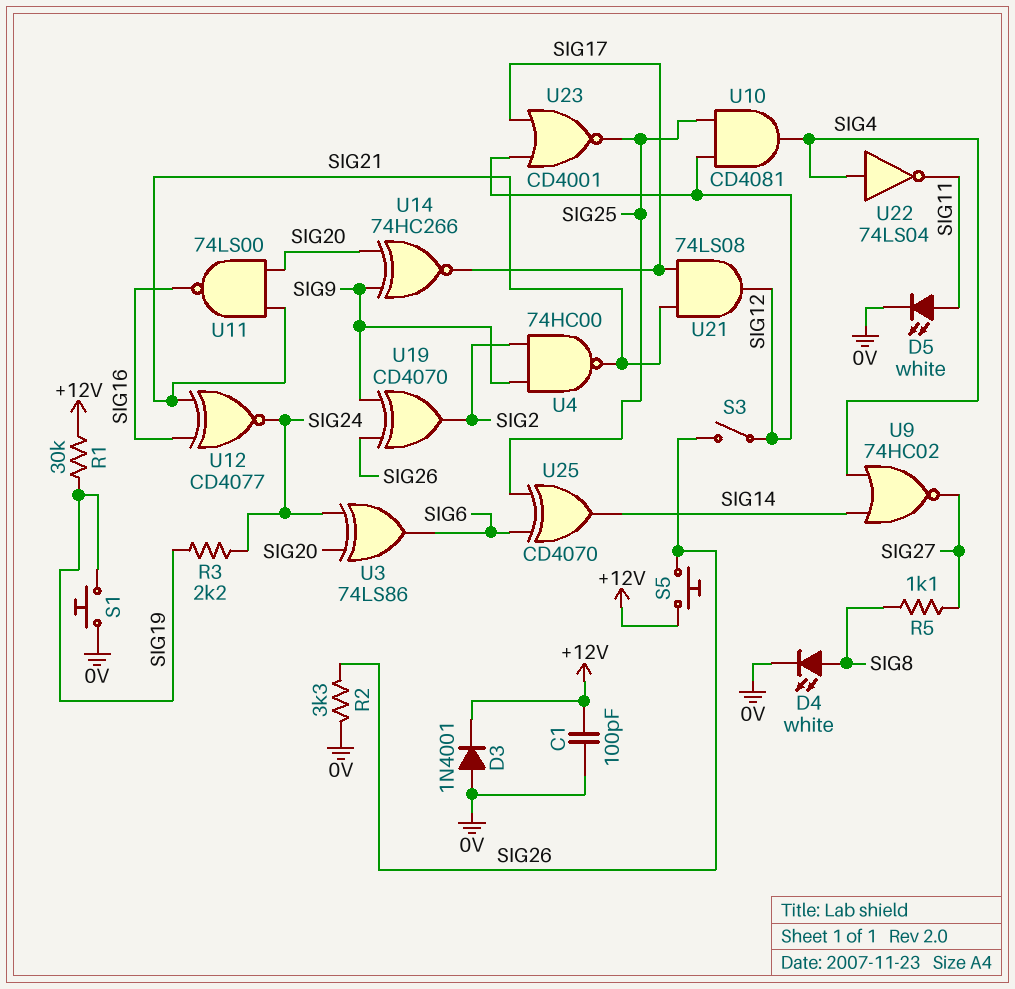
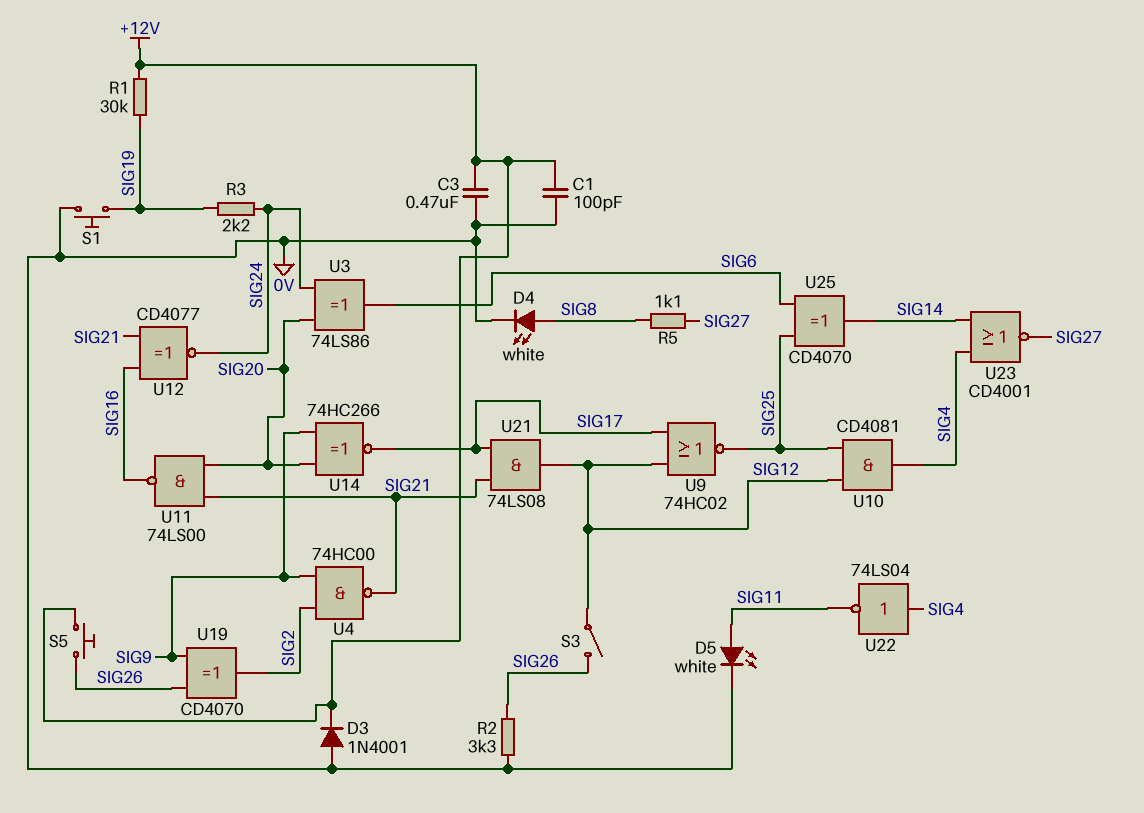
C3: none -> 470nF (+12V, 0V)
U9: NOR 74HC02 (in SIG4, in SIG14, out SIG27) -> NOR 74HC02 (in SIG12, in SIG17, out SIG25)
U23: NOR CD4001 (in SIG12, in SIG17, out SIG25) -> NOR CD4001 (in SIG4, in SIG14, out SIG27)

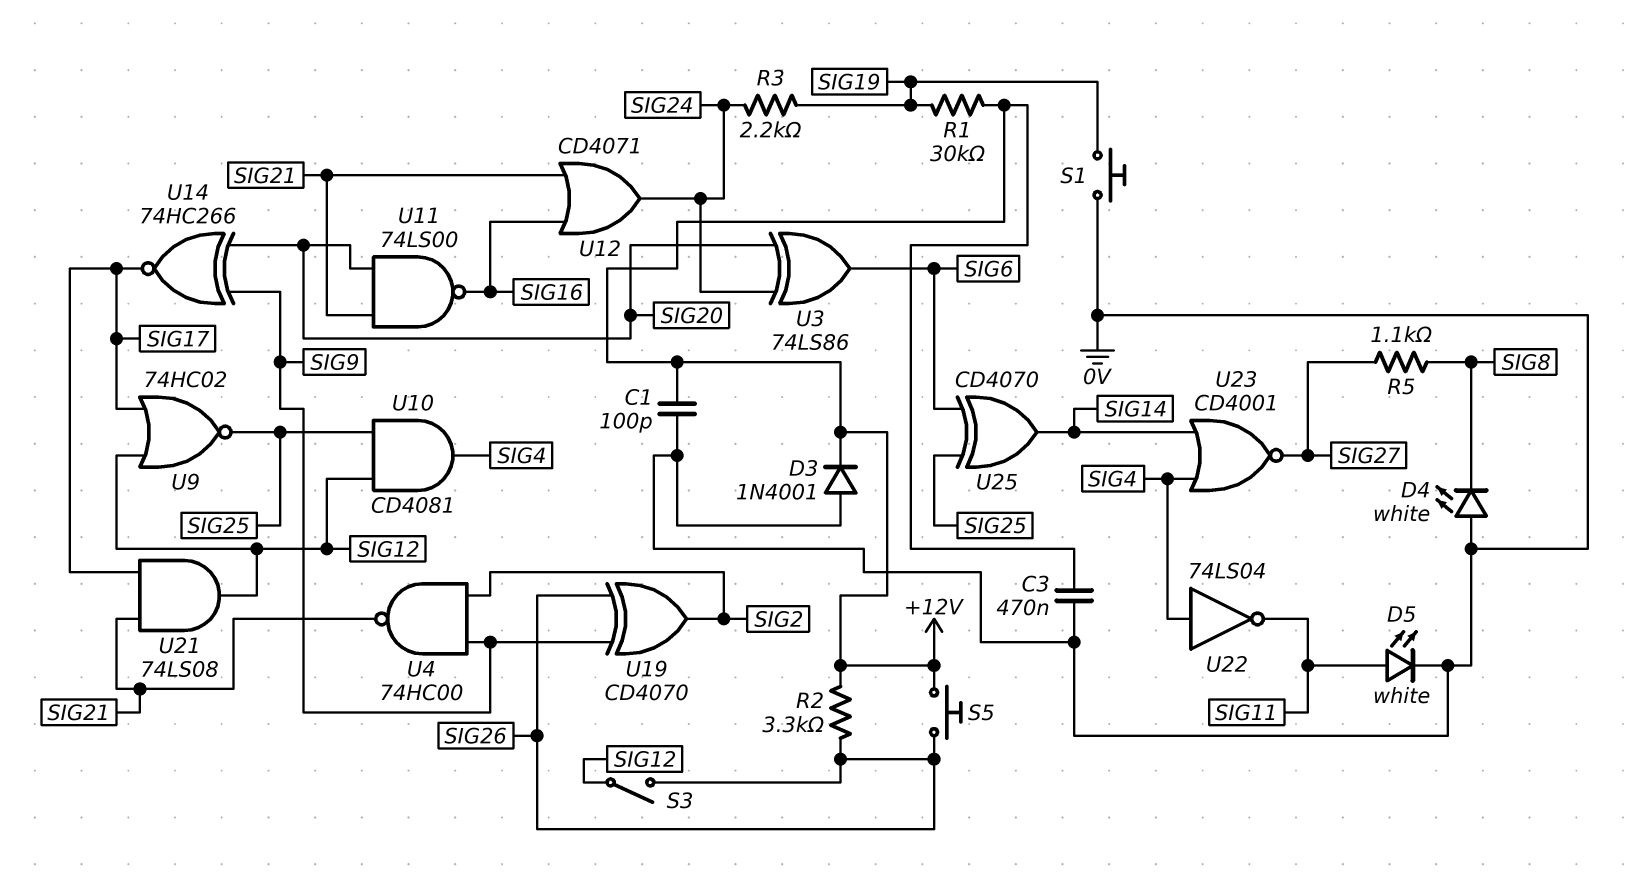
D4: LED white (A SIG8, K 0V) -> LED white (A 0V, K SIG8)
R2: 3.3k (0V, SIG26) -> 3.3k (+12V, SIG26)
U12: XNOR CD4077 (in SIG16, in SIG21, out SIG24) -> OR CD4071 (in SIG16, in SIG21, out SIG24)

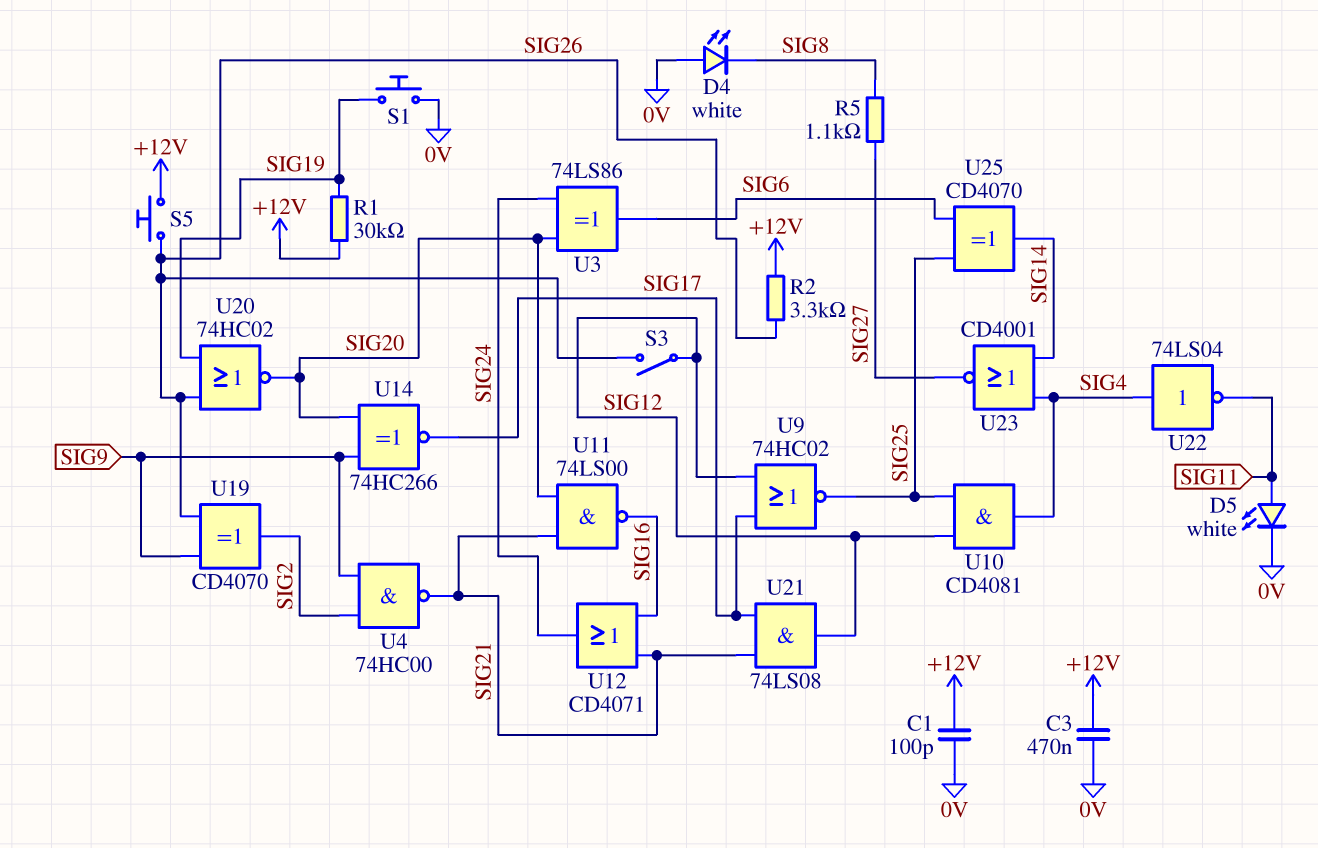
D3: diode 1N4001 (A 0V, K +12V) -> none
R3: 2.2k (SIG19, SIG24) -> none
U20: none -> NOR 74HC02 (in SIG19, in SIG26, out SIG20)

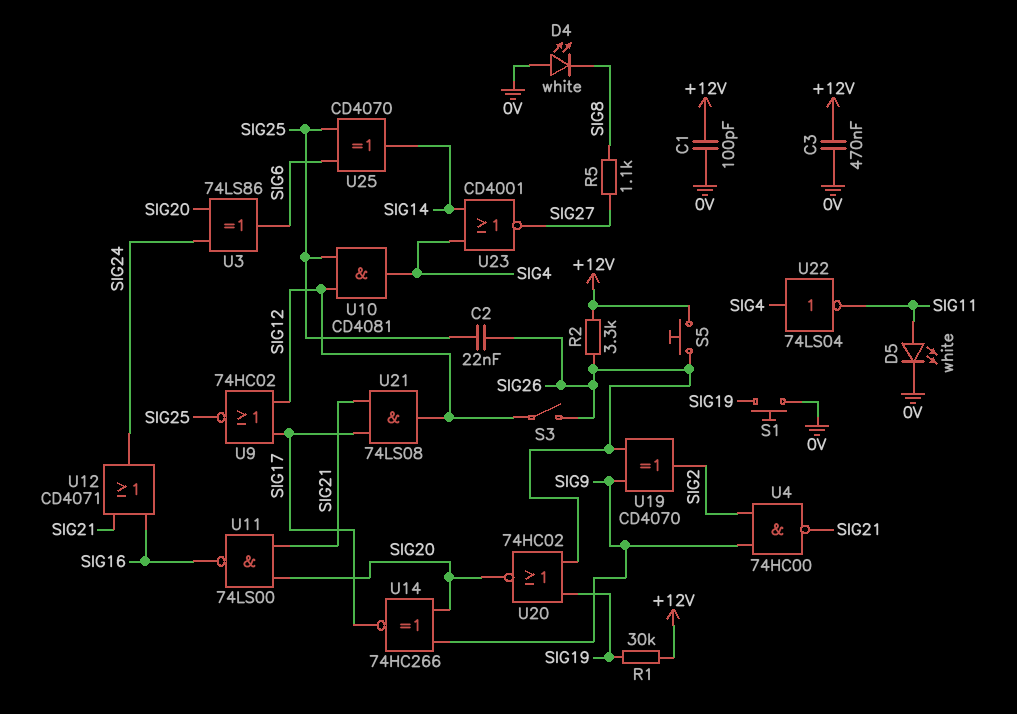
C2: none -> 22nF (SIG25, SIG26)

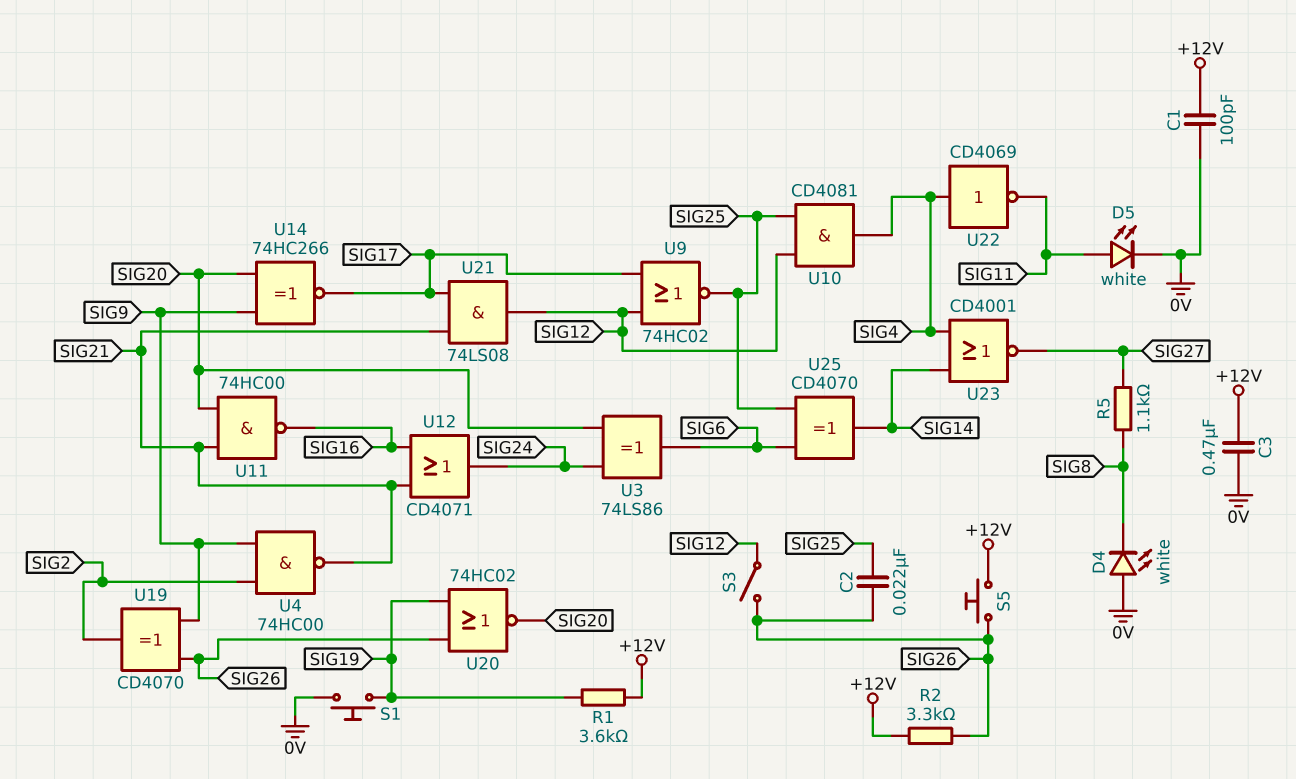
R1: 30k (+12V, SIG19) -> 3.6k (+12V, SIG19)
U11: NAND 74LS00 (in SIG20, in SIG21, out SIG16) -> NAND 74HC00 (in SIG20, in SIG21, out SIG16)
U22: NOT 74LS04 (in SIG4, out SIG11) -> NOT CD4069 (in SIG4, out SIG11)

